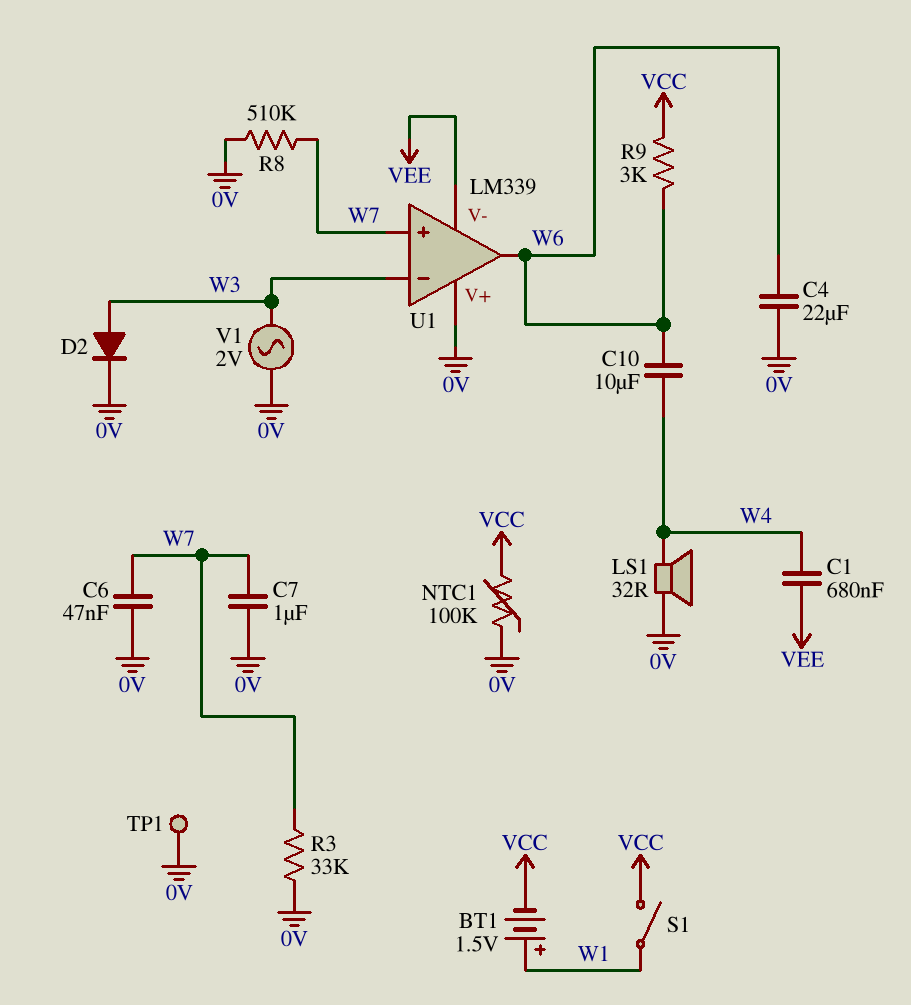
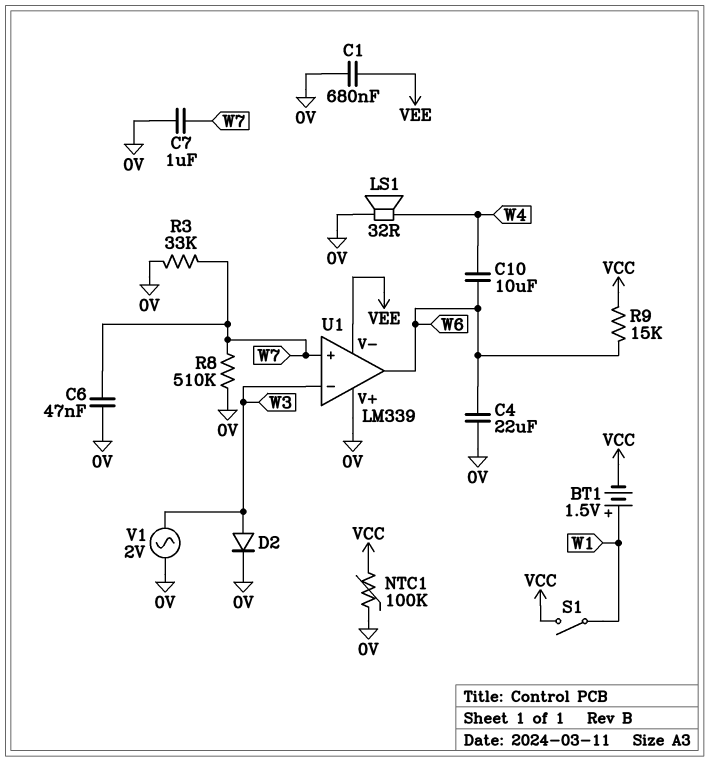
C1: 680nF (VEE, W4) -> 680nF (0V, VEE)
R9: 3k (VCC, W6) -> 15k (VCC, W6)
TP1: test point (0V) -> none

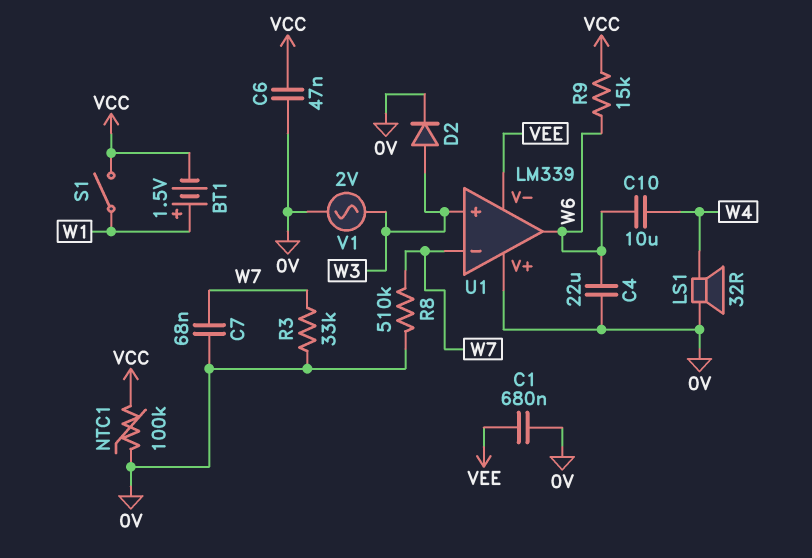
C6: 47nF (0V, W7) -> 47nF (0V, VCC)
C7: 1uF (0V, W7) -> 68nF (0V, W7)
U1 pin in+: W7 -> W3
U1 pin in-: W3 -> W7

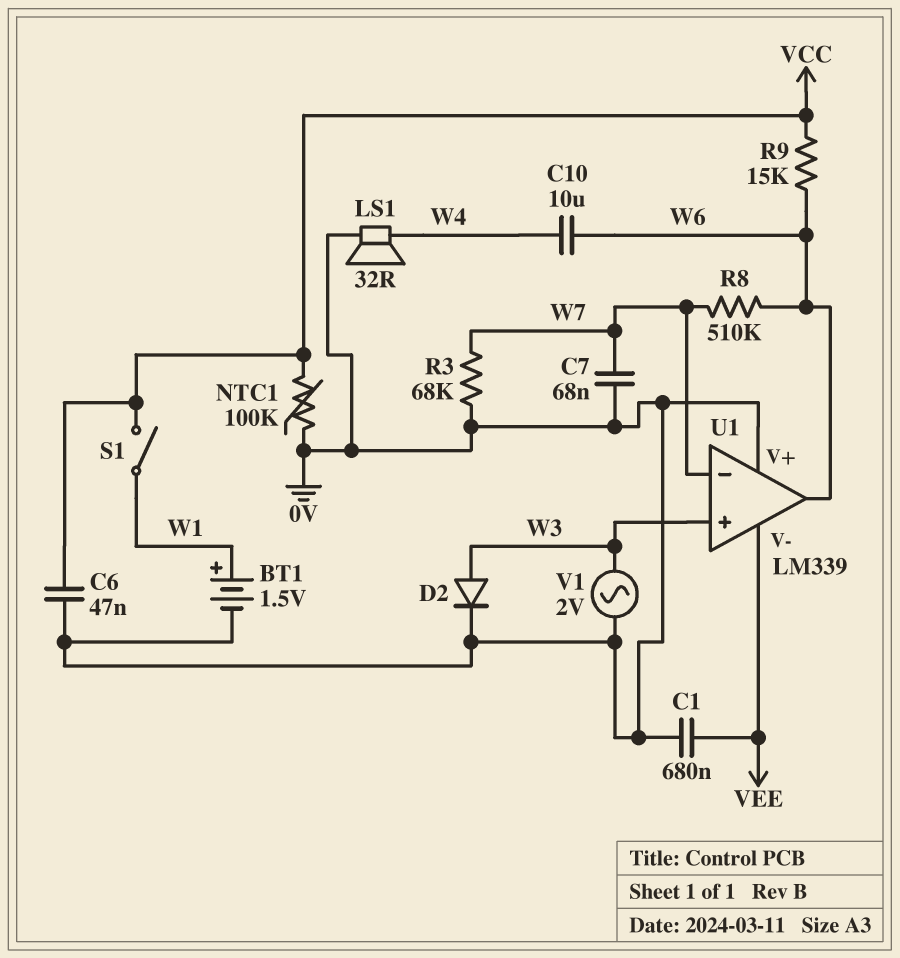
BT1: 1.5V (plus W1, minus VCC) -> 1.5V (plus W1, minus 0V)
C4: 22uF (0V, W6) -> none
R3: 33k (0V, W7) -> 68k (0V, W7)
R8: 510k (0V, W7) -> 510k (W6, W7)

